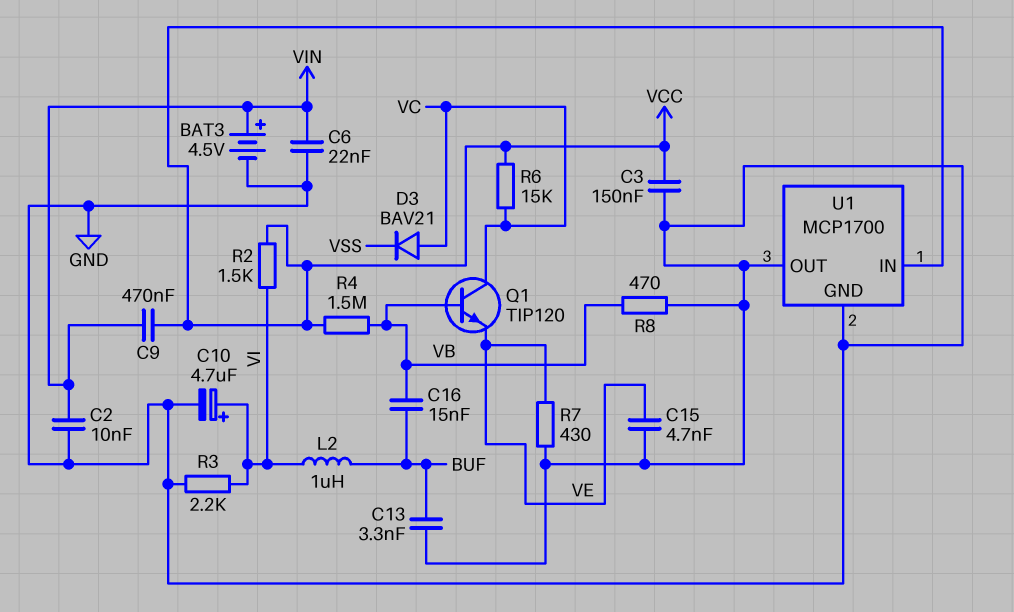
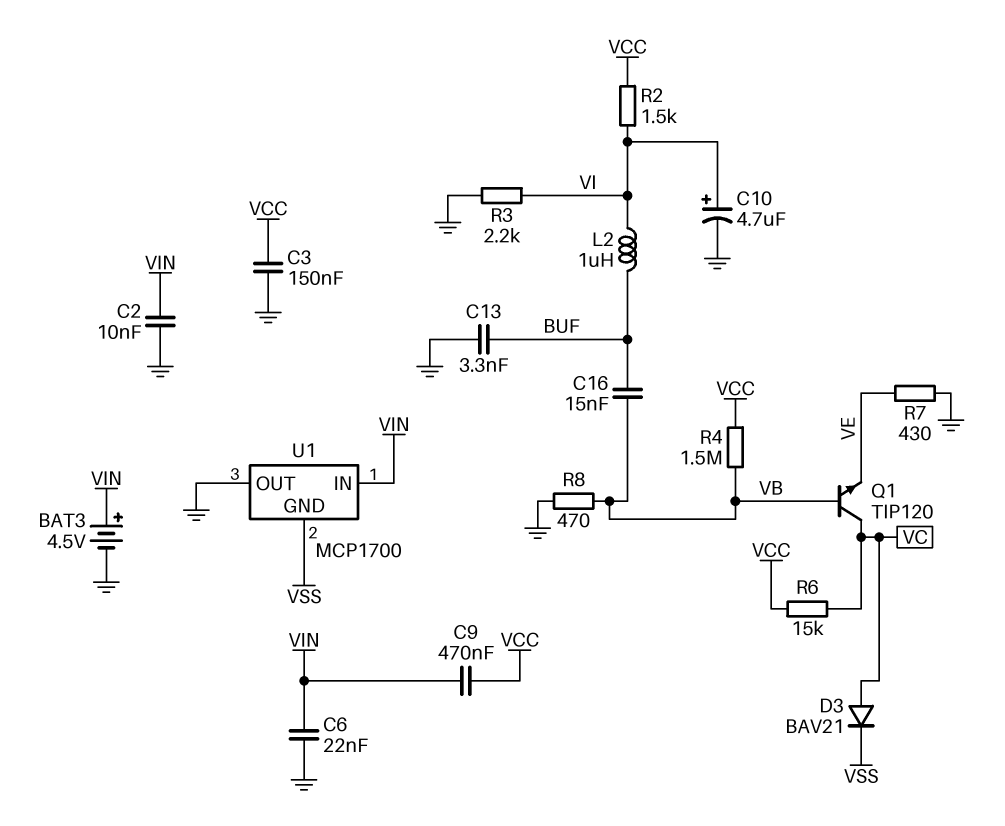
C15: 4.7nF (GND, VE) -> none
U1 pin GND: GND -> VSS
U1 pin IN: VCC -> VIN

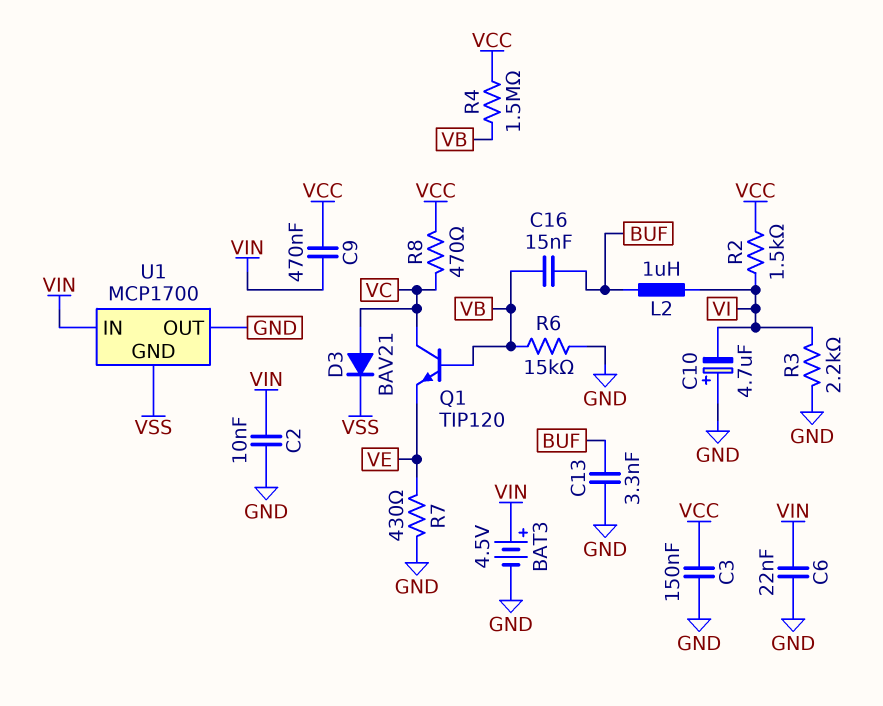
C10: 4.7uF (plus VI, minus GND) -> 4.7uF (plus GND, minus VI)
R6: 15k (VC, VCC) -> 15k (GND, VB)
R8: 470 (GND, VB) -> 470 (VC, VCC)

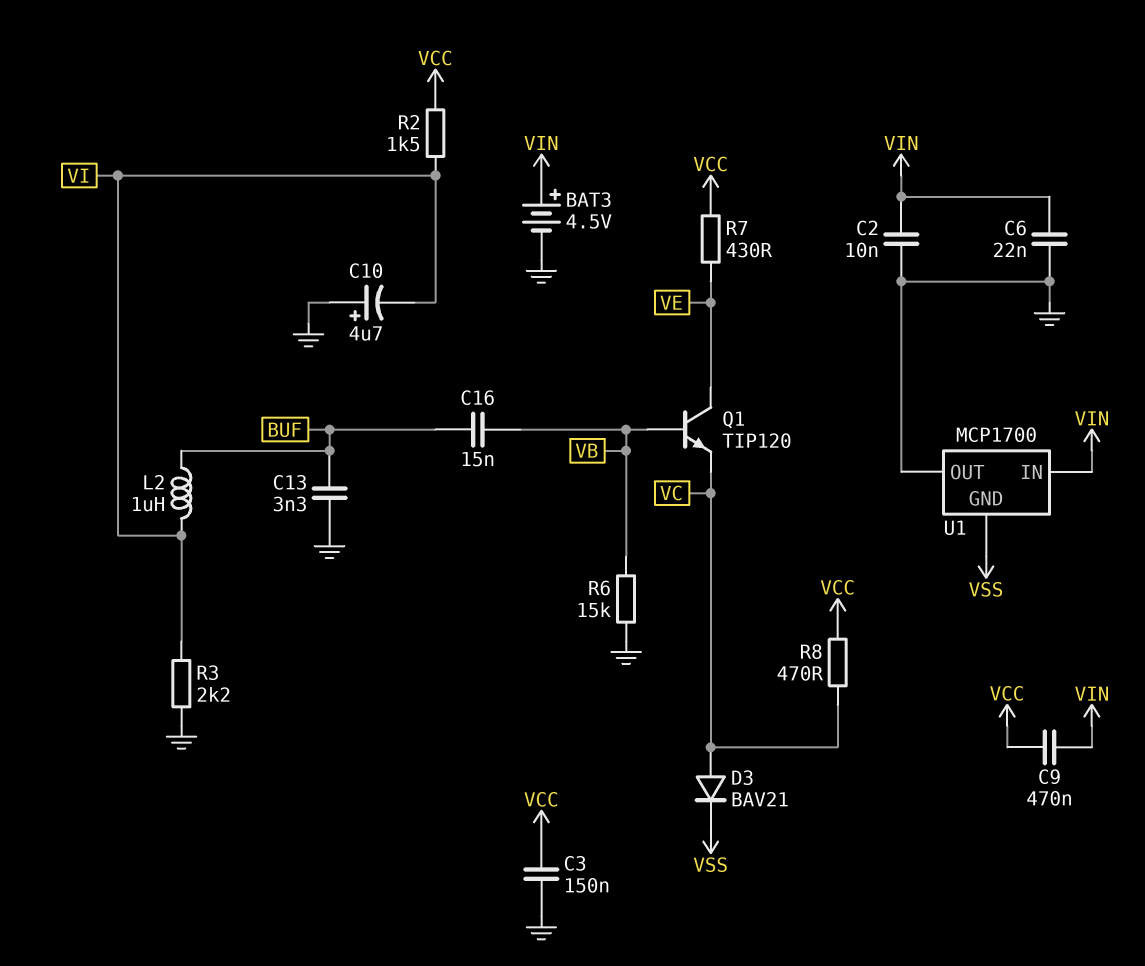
Q1: NPN TIP120 (B VB, C VC, E VE) -> NPN TIP120 (B VB, C VE, E VC)
R4: 1.5M (VB, VCC) -> none
R7: 430 (GND, VE) -> 430 (VCC, VE)

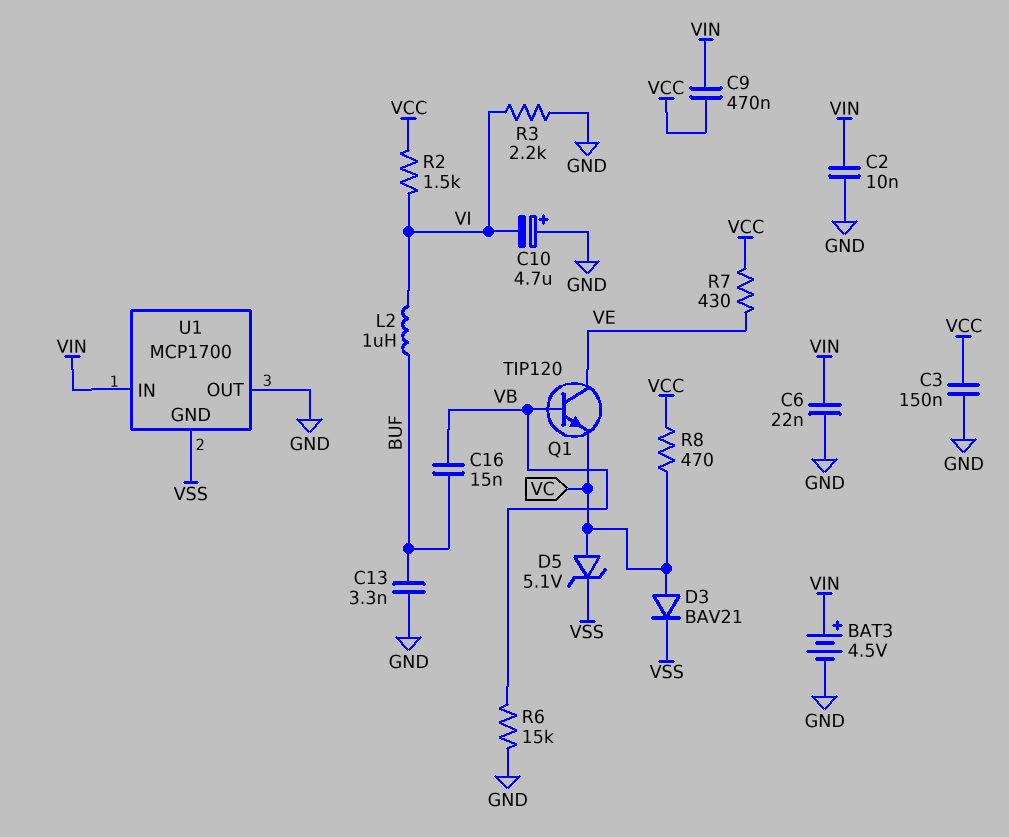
D5: none -> zener 5.1V (A VC, K VSS)

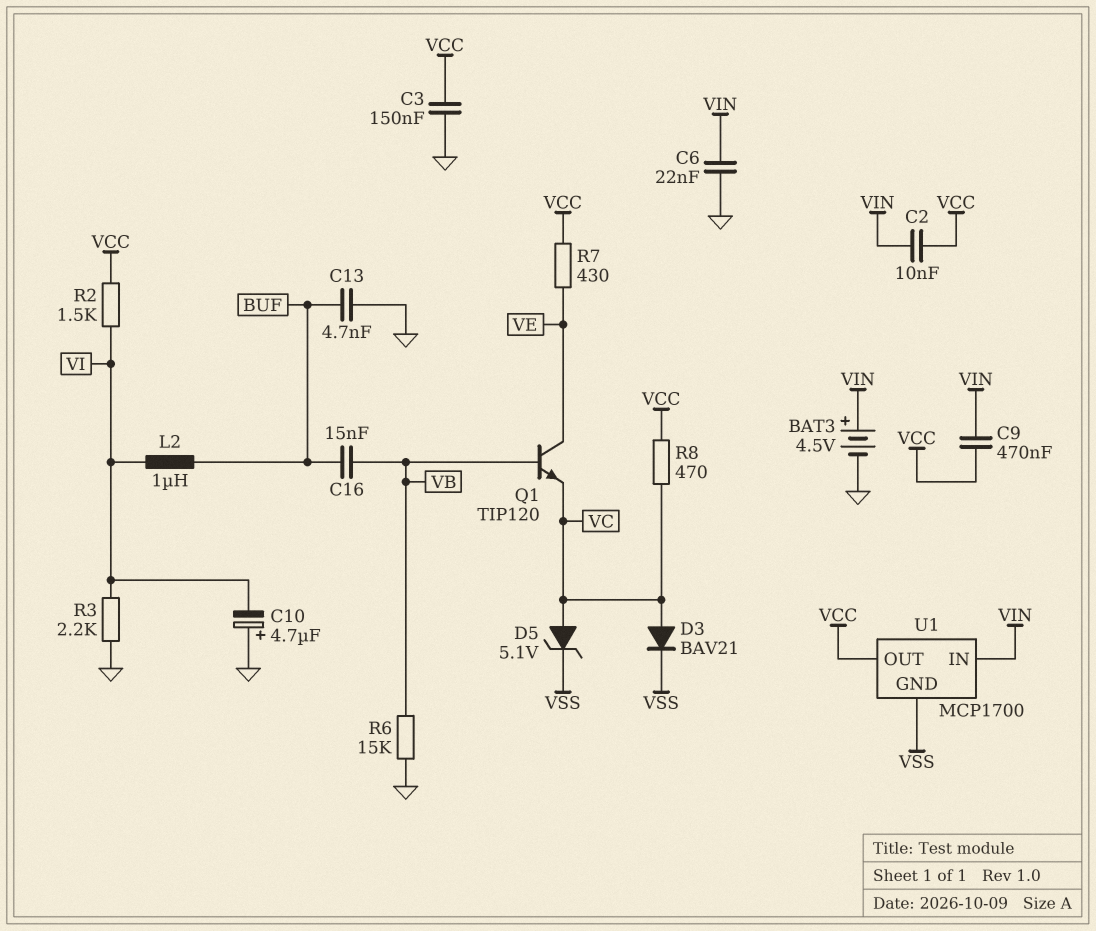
C2: 10nF (GND, VIN) -> 10nF (VCC, VIN)
C13: 3.3nF (BUF, GND) -> 4.7nF (BUF, GND)
U1 pin OUT: GND -> VCC

